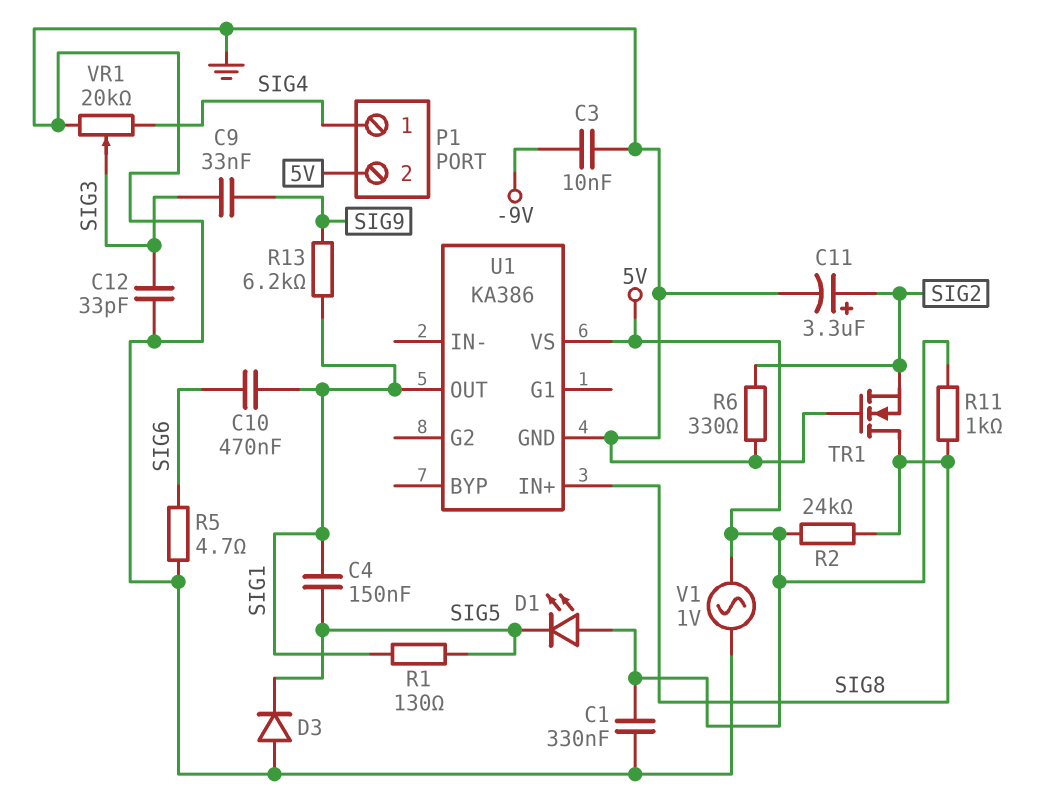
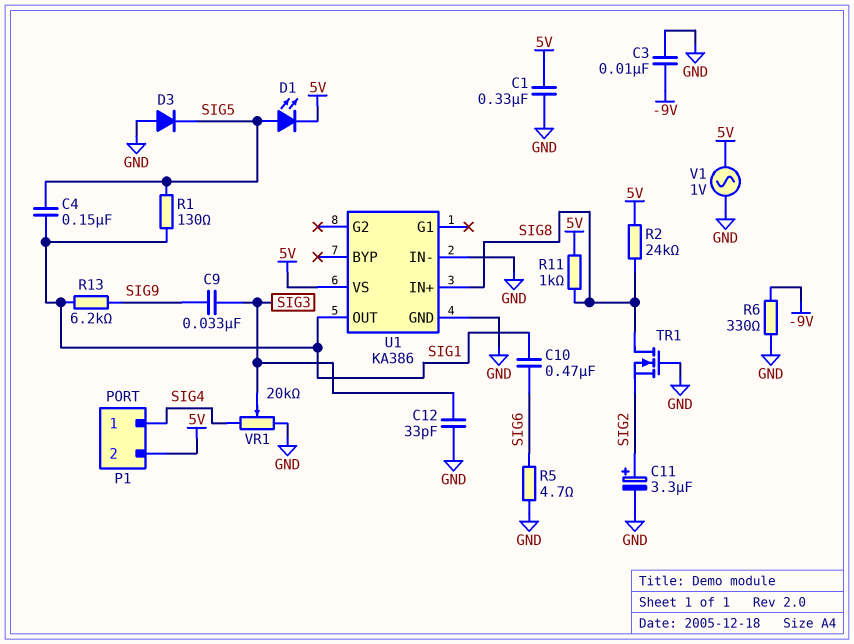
D1: LED (A 5V, K SIG5) -> LED (A SIG5, K 5V)
R6: 330 (GND, SIG2) -> 330 (-9V, GND)
U1 pin IN-: none -> GND

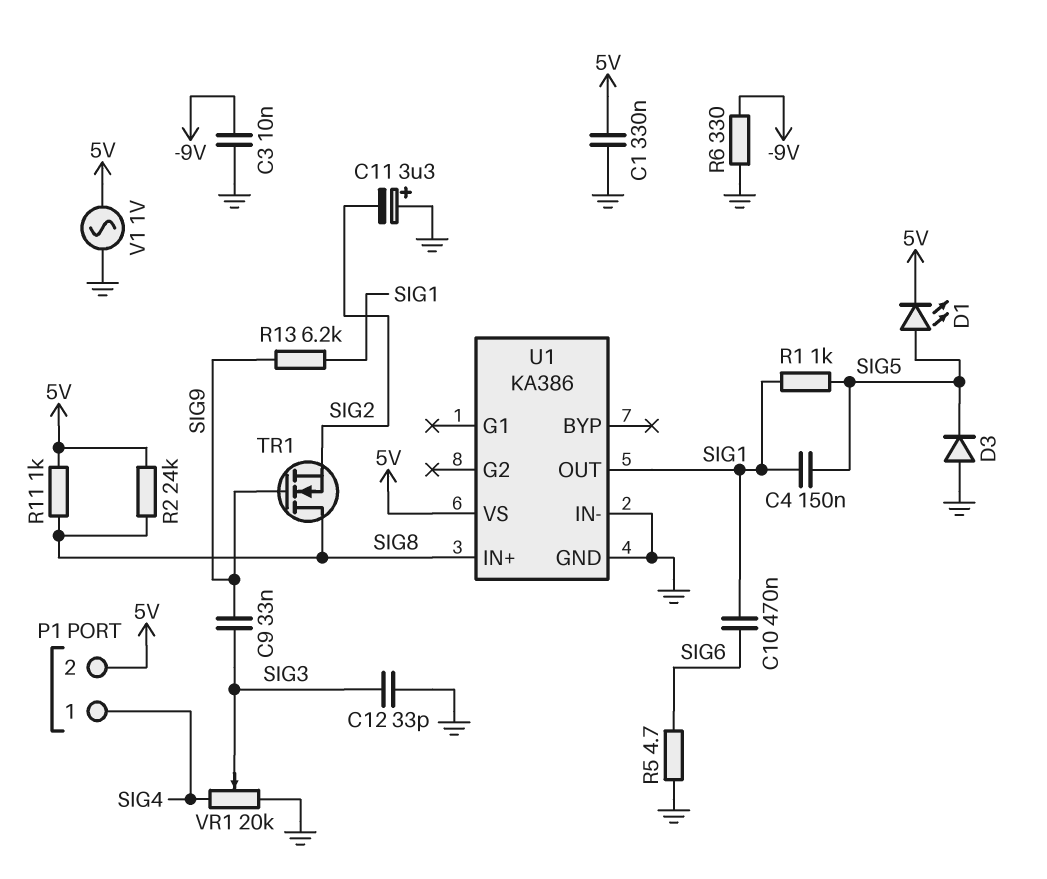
C11: 3.3uF (plus SIG2, minus GND) -> 3.3uF (plus GND, minus SIG2)
R1: 130 (SIG1, SIG5) -> 1k (SIG1, SIG5)
TR1: NMOS (G GND, D SIG8, S SIG2) -> NMOS (G SIG9, D SIG8, S SIG2)

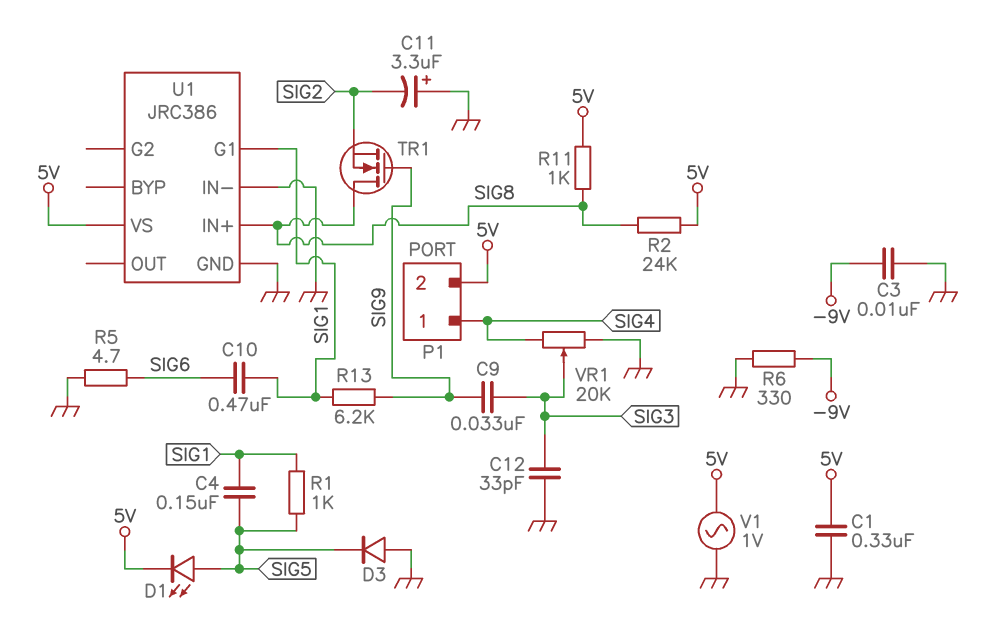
U1: KA386 -> JRC386
U1 pin G1: none -> SIG1
U1 pin OUT: SIG1 -> none

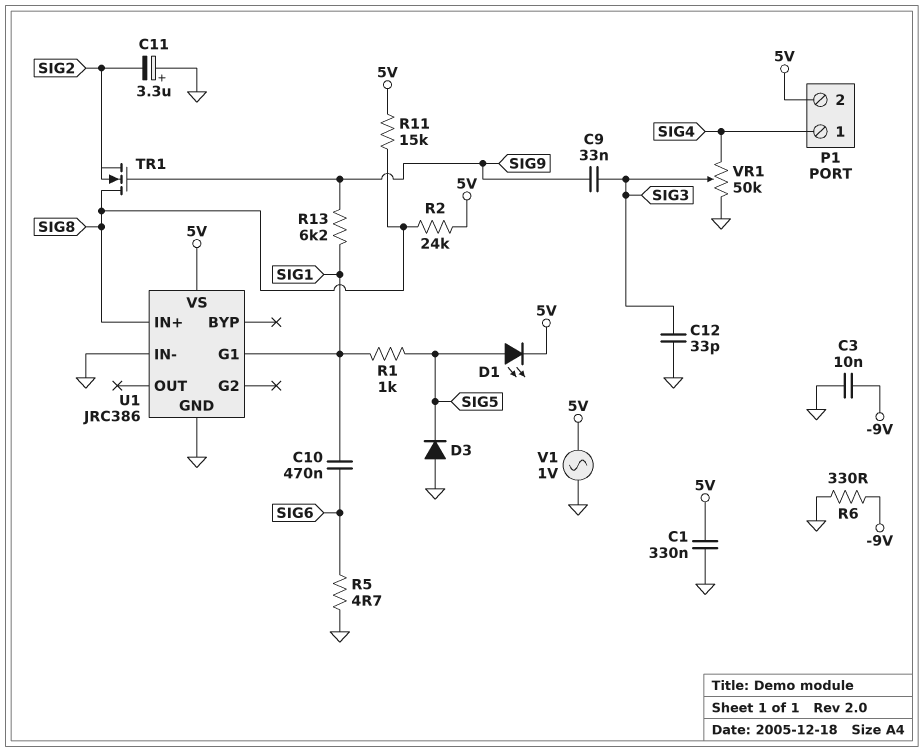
C4: 150nF (SIG1, SIG5) -> none
R11: 1k (5V, SIG8) -> 15k (5V, SIG8)
VR1: 20k (GND, SIG4, wiper SIG3) -> 50k (GND, SIG4, wiper SIG3)

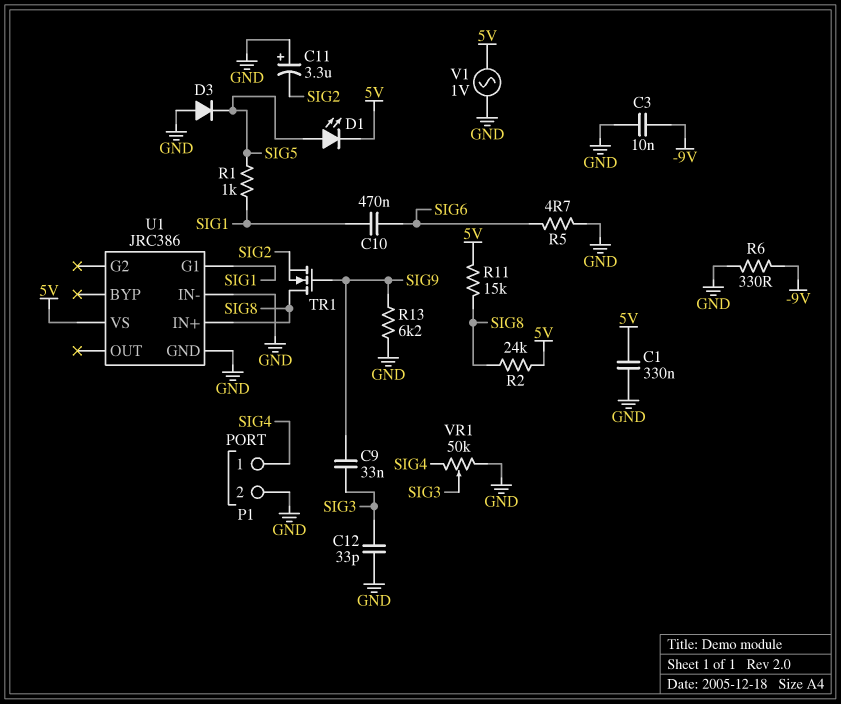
P1 pin 2: 5V -> GND
R13: 6.2k (SIG1, SIG9) -> 6.2k (GND, SIG9)

